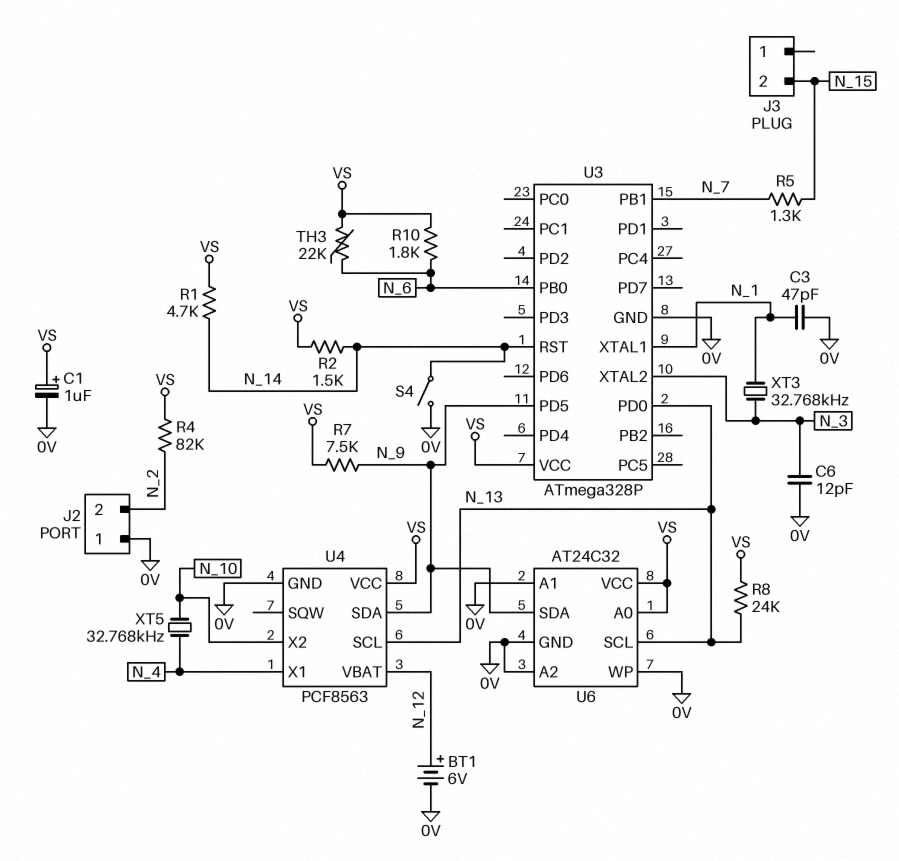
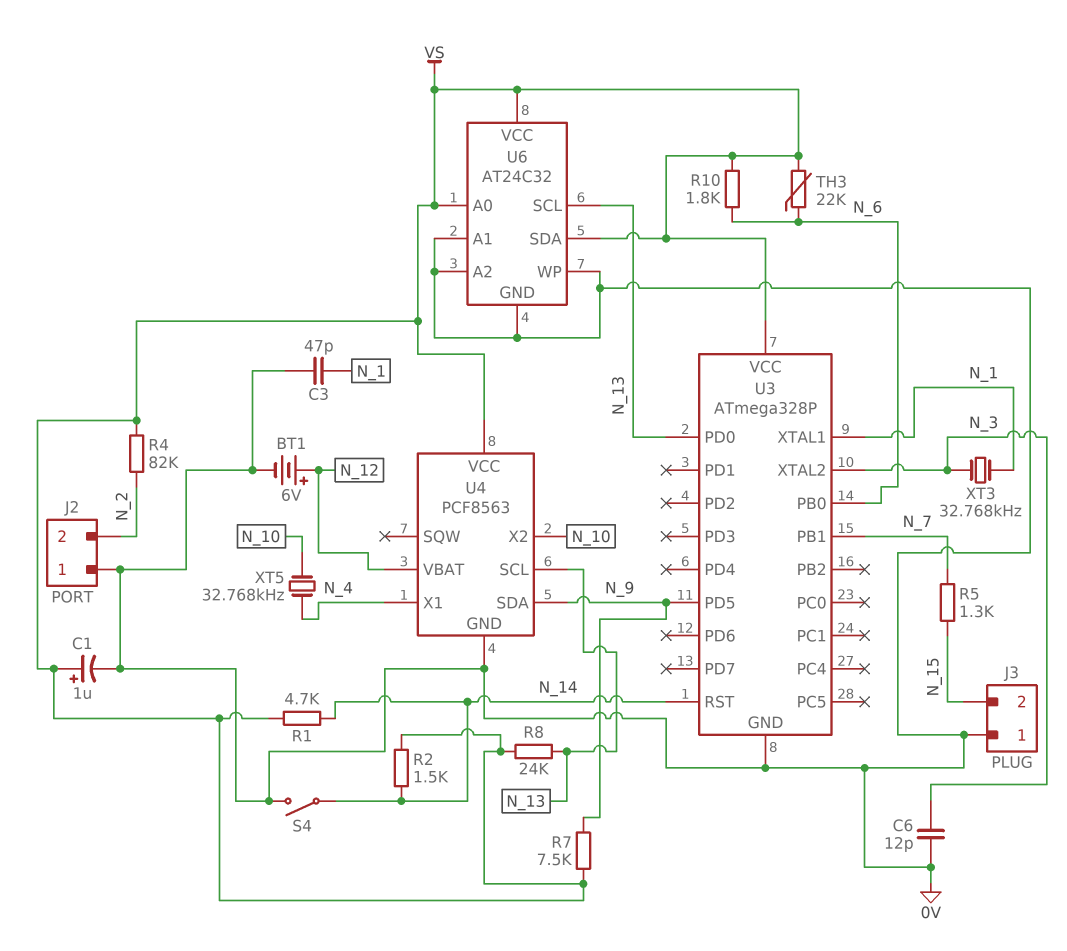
J3 pin 1: none -> 0V
U6 pin SDA: N_9 -> VS

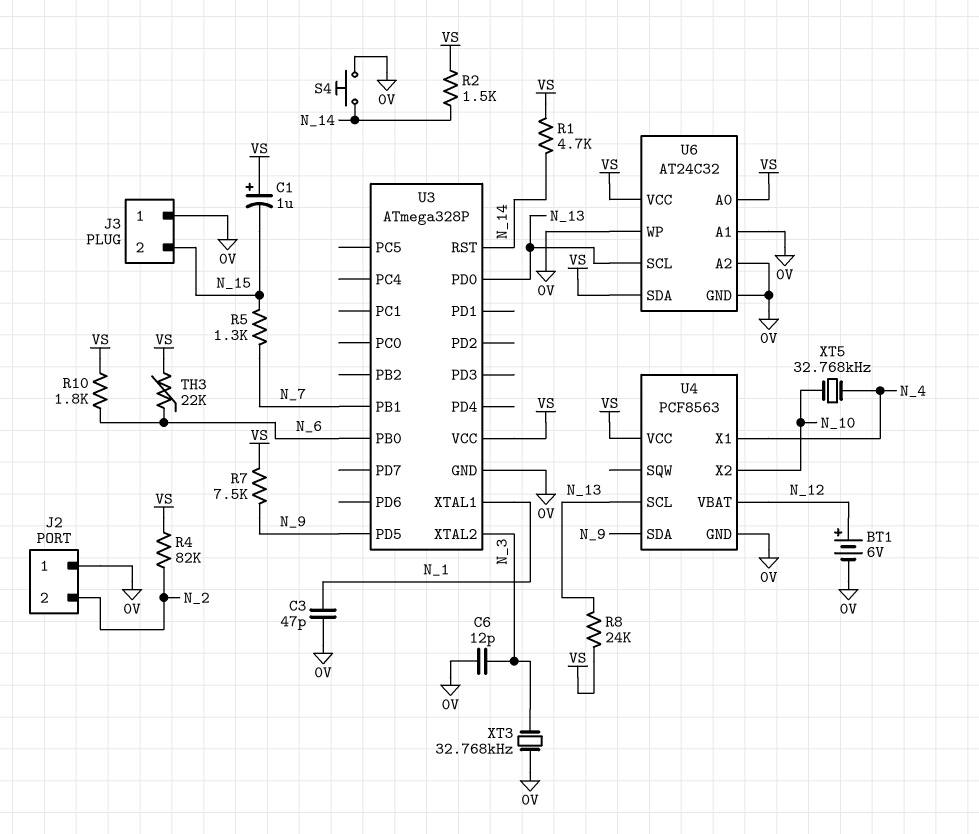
C1: 1uF (plus VS, minus 0V) -> 1uF (plus VS, minus N_15)
S4: switch (0V, N_14) -> button (0V, N_14)
XT3: 32.768kHz (N_1, N_3) -> 32.768kHz (0V, N_3)

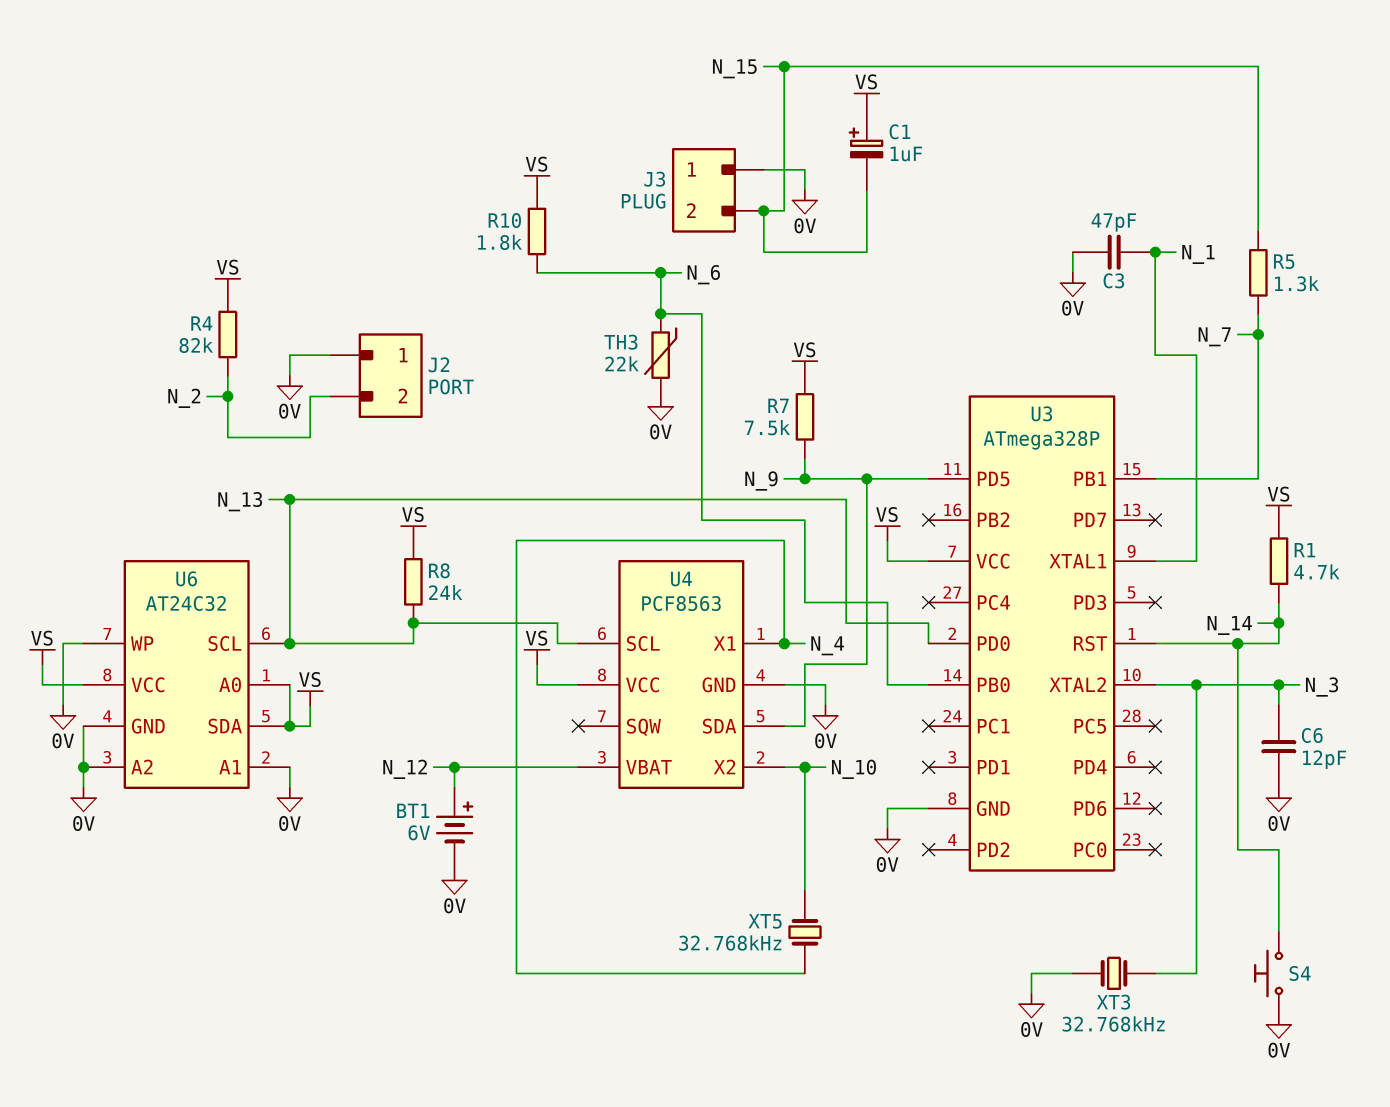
R2: 1.5k (N_14, VS) -> none
TH3: 22k (N_6, VS) -> 22k (0V, N_6)

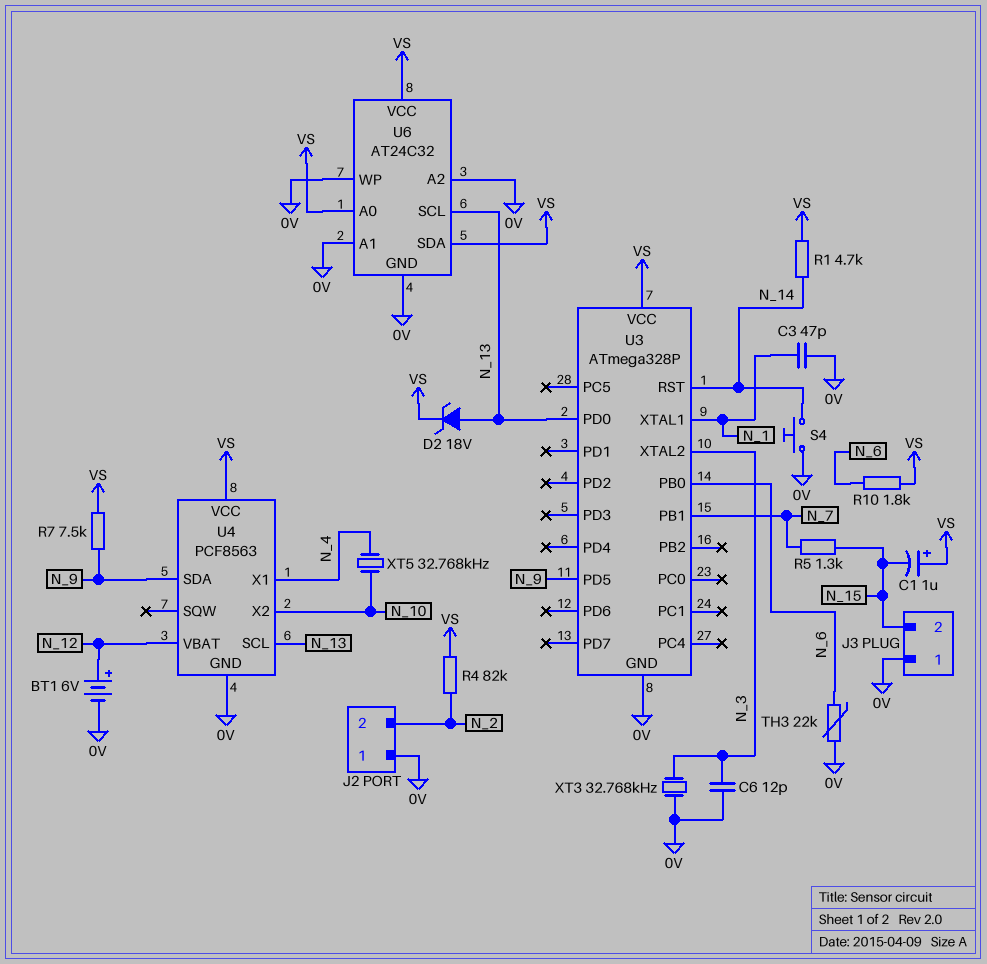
D2: none -> zener 18V (A N_13, K VS)
R8: 24k (N_13, VS) -> none

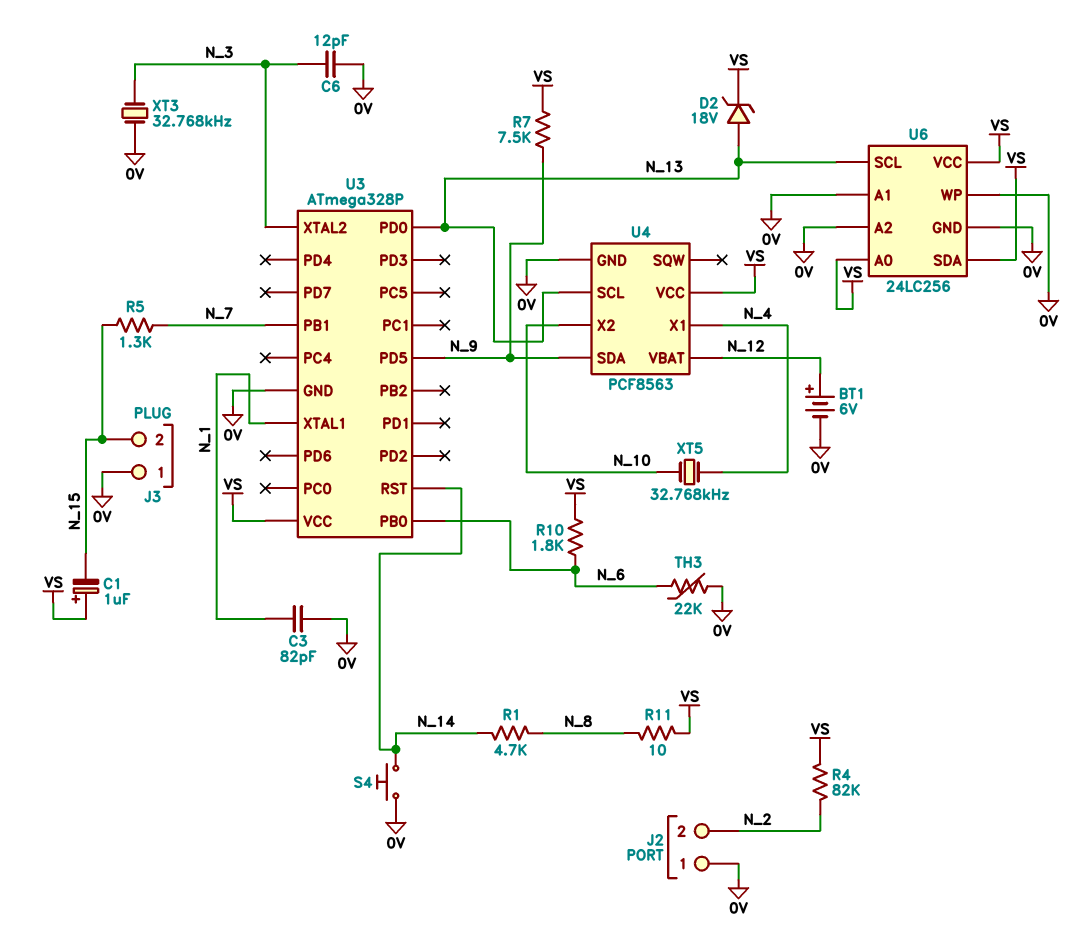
C3: 47pF (0V, N_1) -> 82pF (0V, N_1)
R1: 4.7k (N_14, VS) -> 4.7k (N_8, N_14)
R11: none -> 10 (N_8, VS)
U6: AT24C32 -> 24LC256

